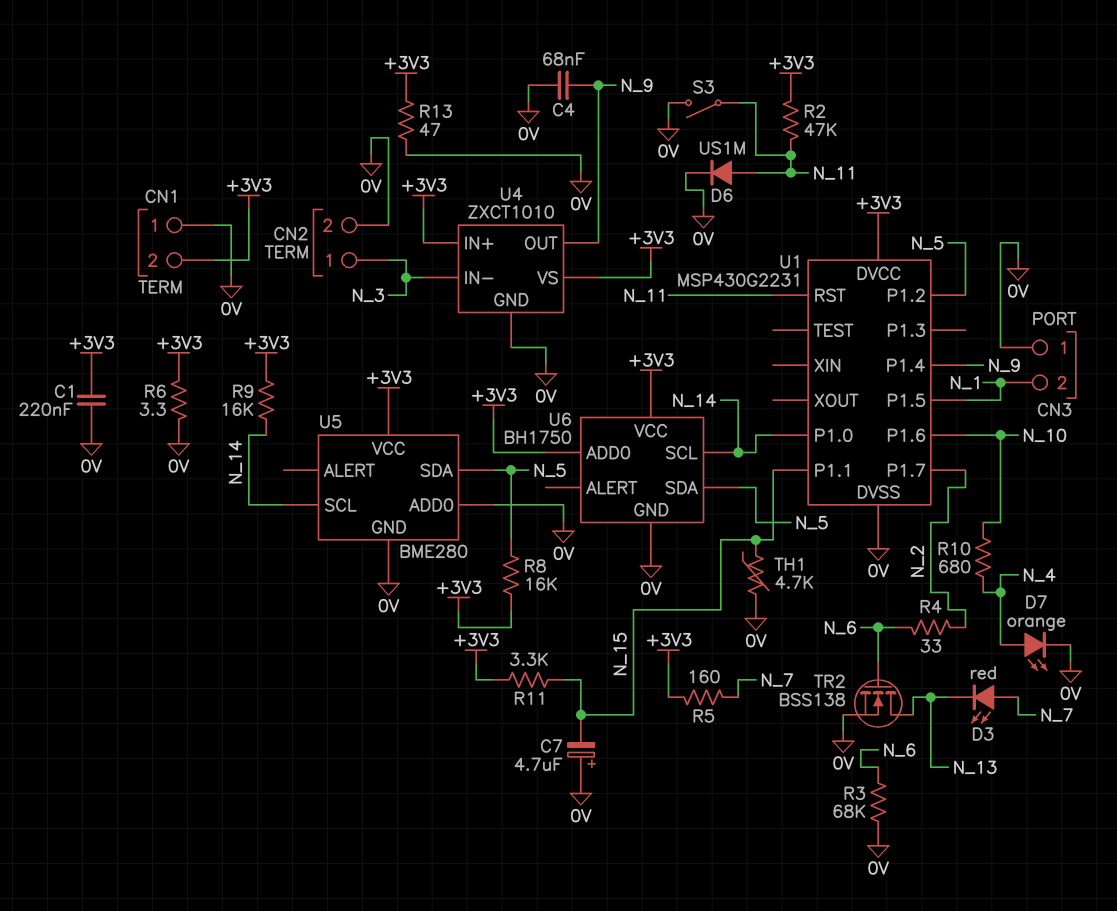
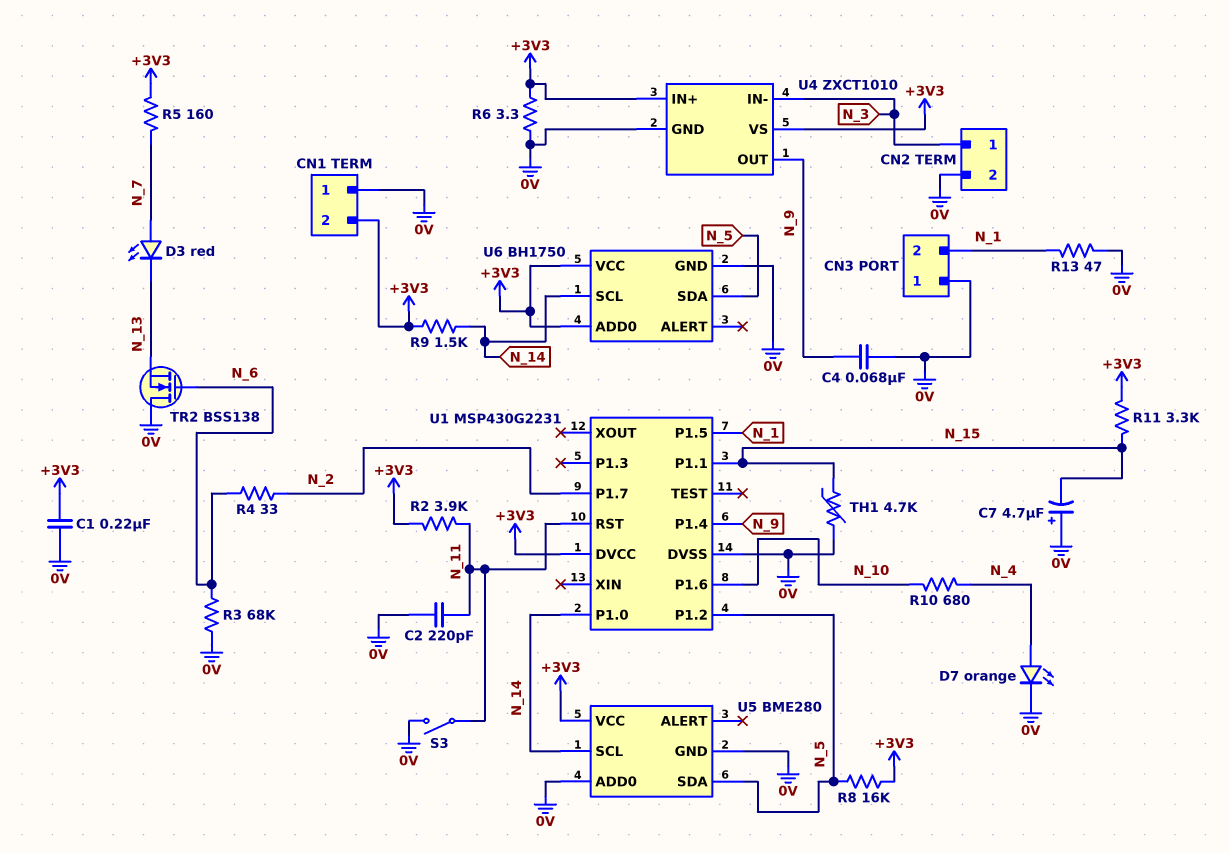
C2: none -> 220pF (0V, N_11)
D6: diode US1M (A N_11, K 0V) -> none
R2: 47k (+3V3, N_11) -> 3.9k (+3V3, N_11)
R9: 16k (+3V3, N_14) -> 1.5k (+3V3, N_14)
R13: 47 (+3V3, 0V) -> 47 (0V, N_1)
TR2: NMOS BSS138 (G N_6, D N_13, S 0V) -> NMOS BSS138 (G N_6, D 0V, S N_13)

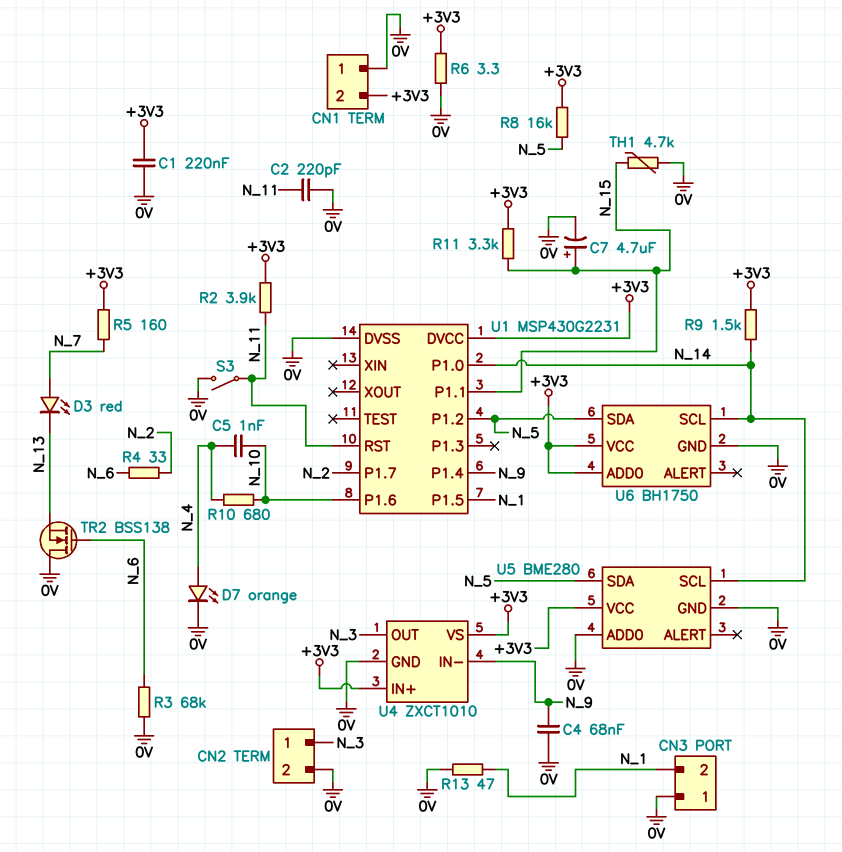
C5: none -> 1nF (N_4, N_10)
C7: 4.7uF (plus 0V, minus N_15) -> 4.7uF (plus N_15, minus 0V)
U4 pin IN-: N_3 -> N_9
U4 pin OUT: N_9 -> N_3

